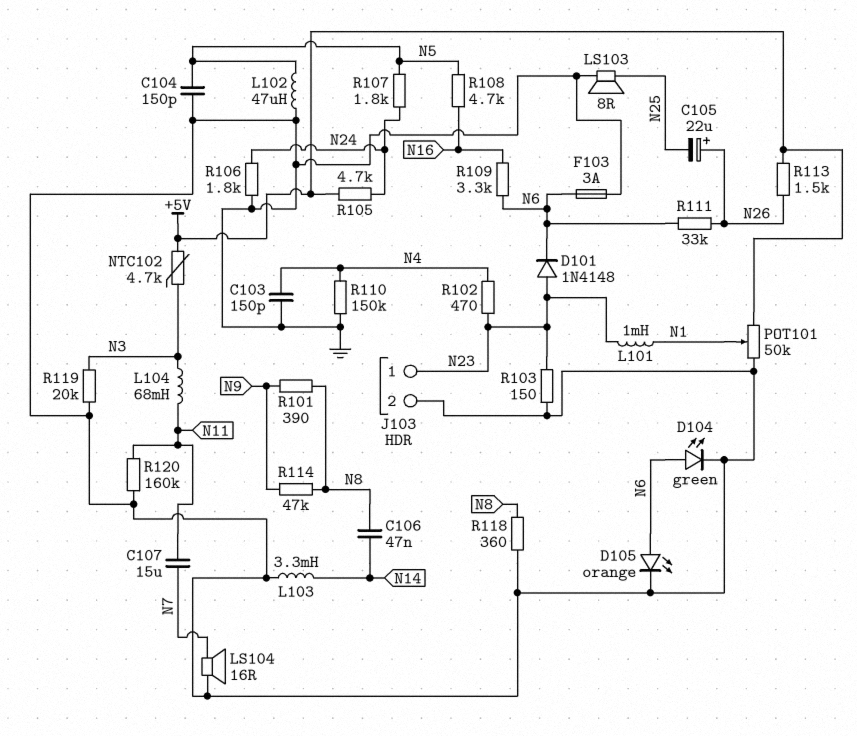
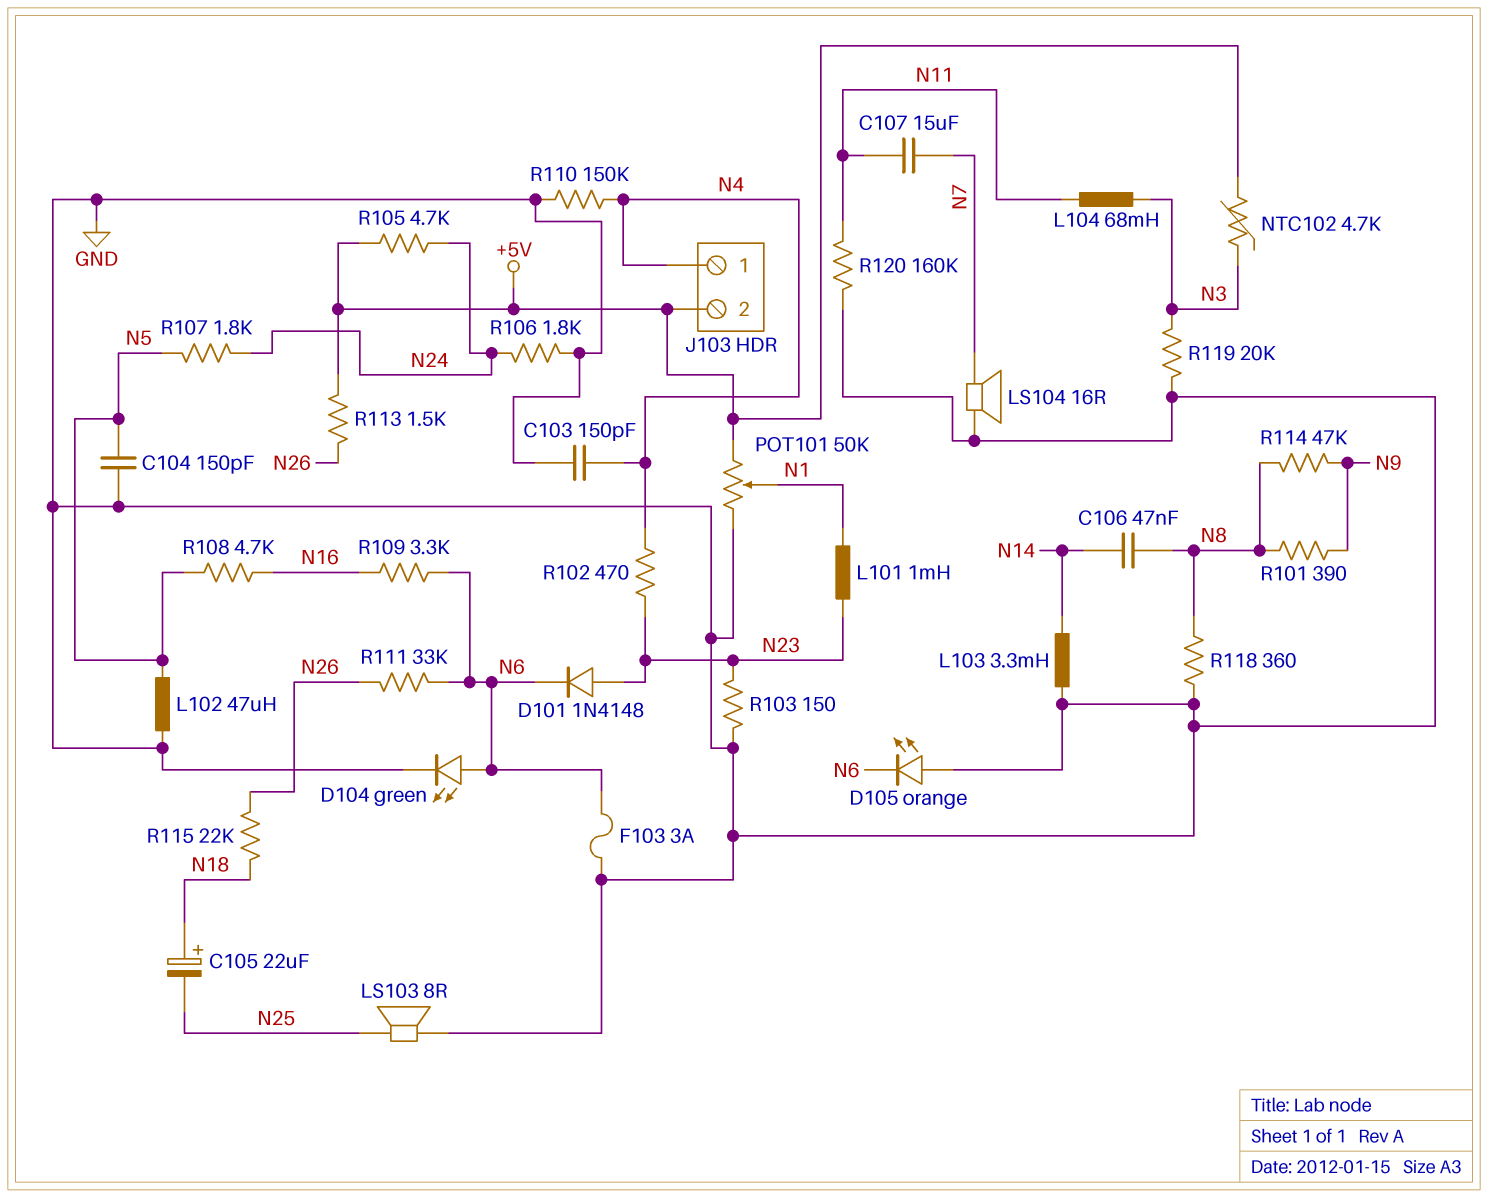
C105: 22uF (plus N26, minus N25) -> 22uF (plus N18, minus N25)
D105: LED orange (A N6, K GND) -> LED orange (A GND, K N6)
J103 pin 1: N23 -> N4
J103 pin 2: GND -> +5V
R115: none -> 22k (N18, N26)

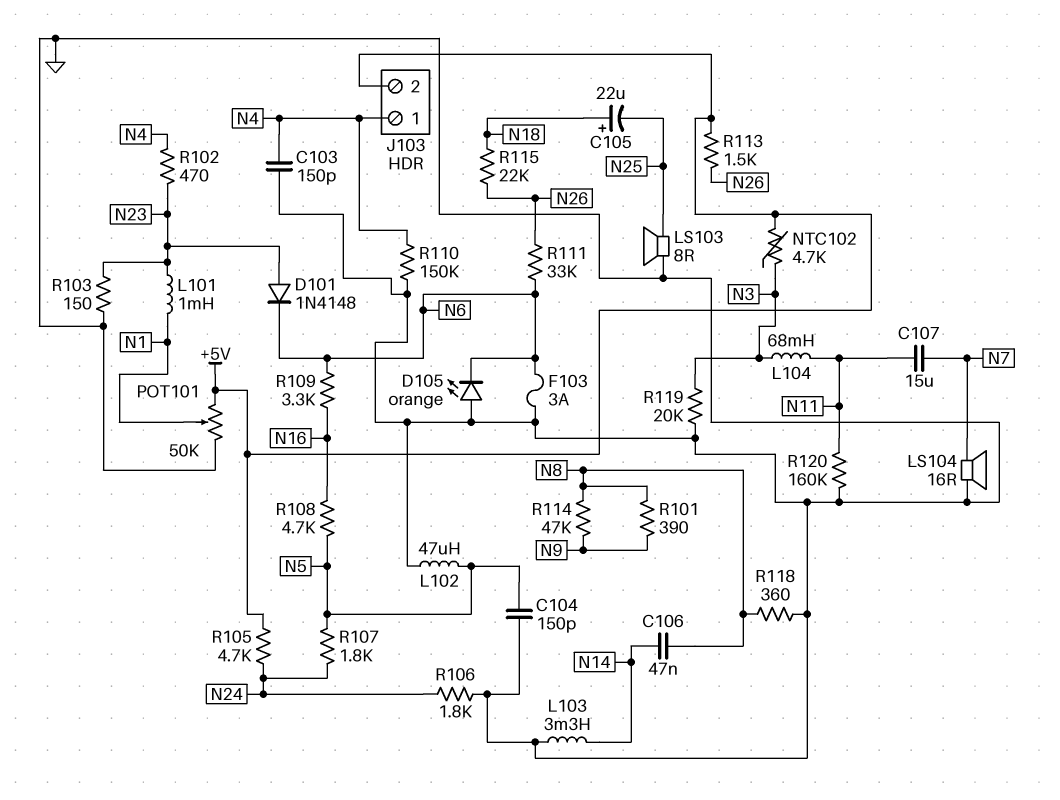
D104: LED green (A N6, K GND) -> none

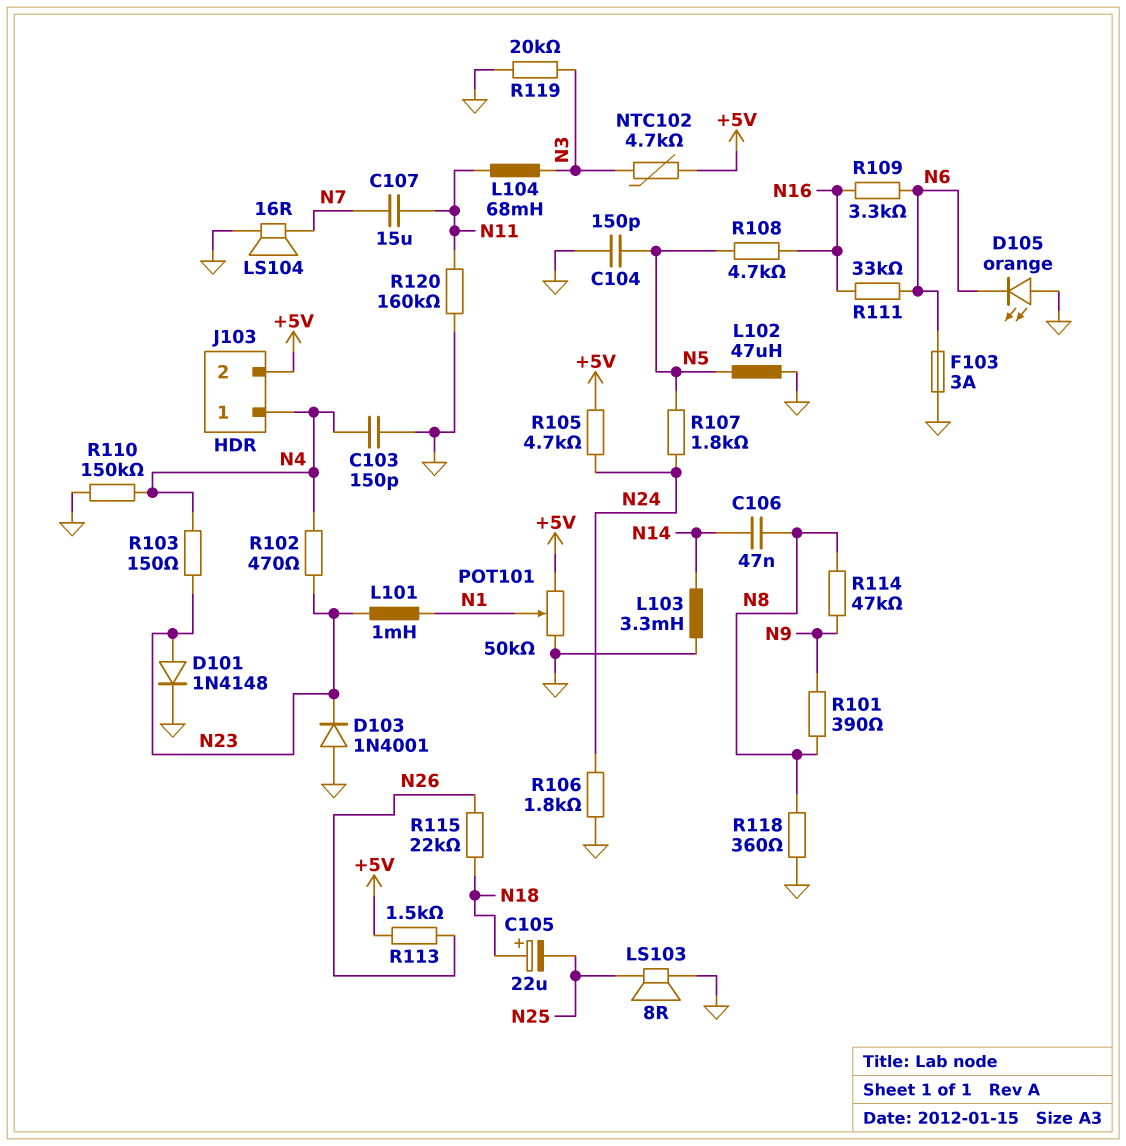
D101: diode 1N4148 (A N23, K N6) -> diode 1N4148 (A N23, K GND)
D103: none -> diode 1N4001 (A GND, K N23)
R103: 150 (GND, N23) -> 150 (N4, N23)
R111: 33k (N6, N26) -> 33k (N6, N16)

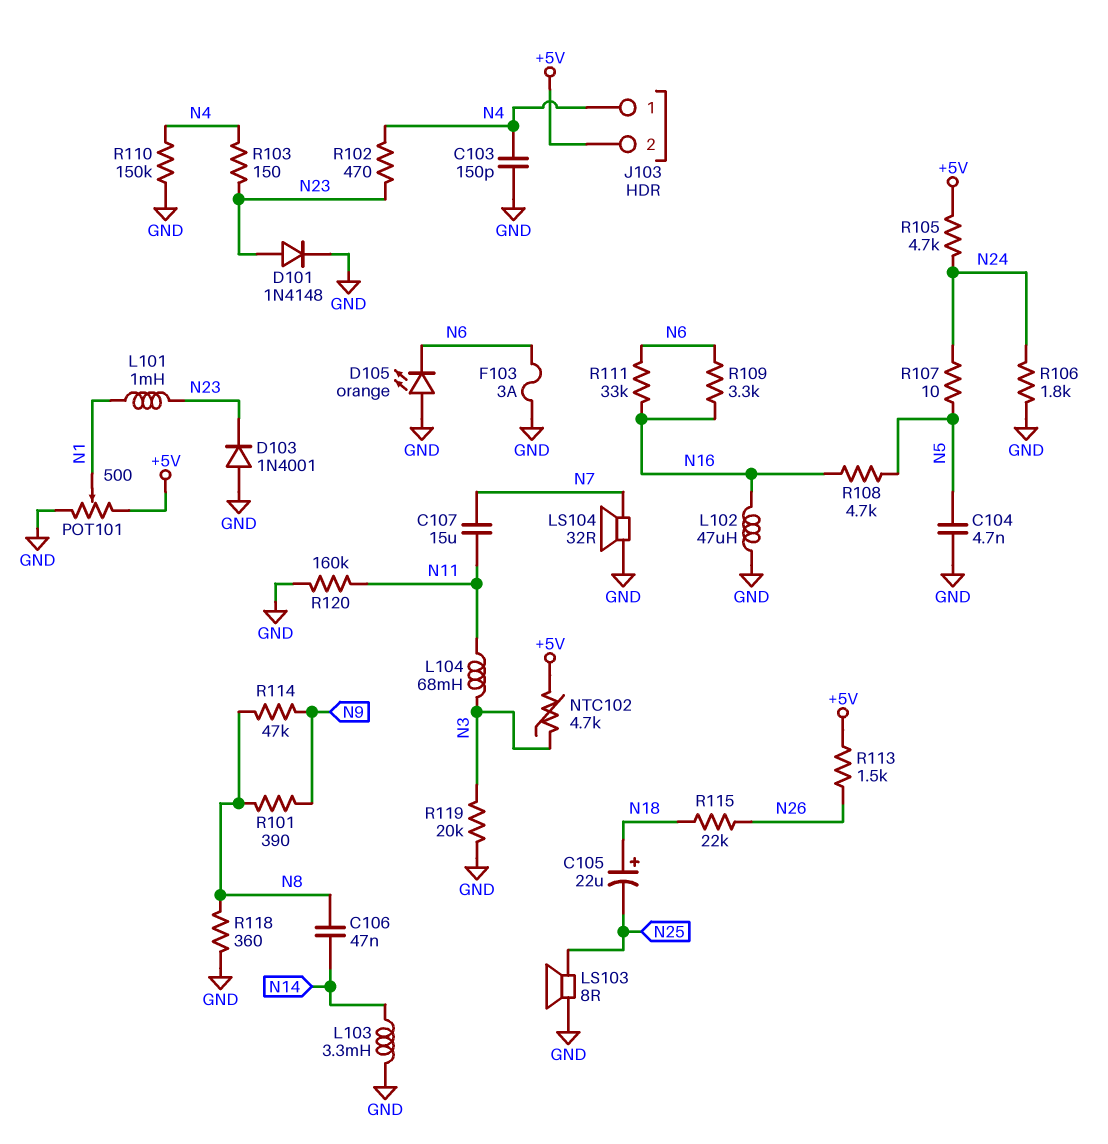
C104: 150pF (GND, N5) -> 4.7nF (GND, N5)
L102: 47uH (GND, N5) -> 47uH (GND, N16)
LS104: speaker 16R (GND, N7) -> speaker 32R (GND, N7)
POT101: 50k (+5V, GND, wiper N1) -> 500 (+5V, GND, wiper N1)
R107: 1.8k (N5, N24) -> 10 (N5, N24)

